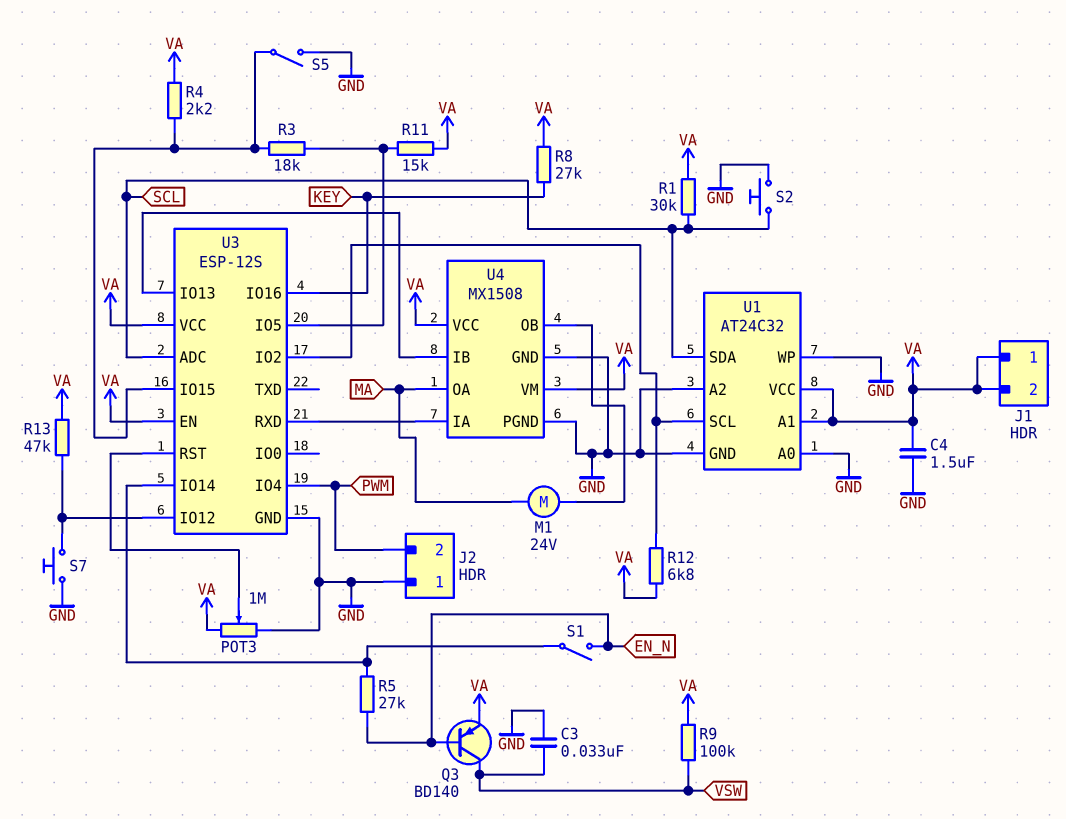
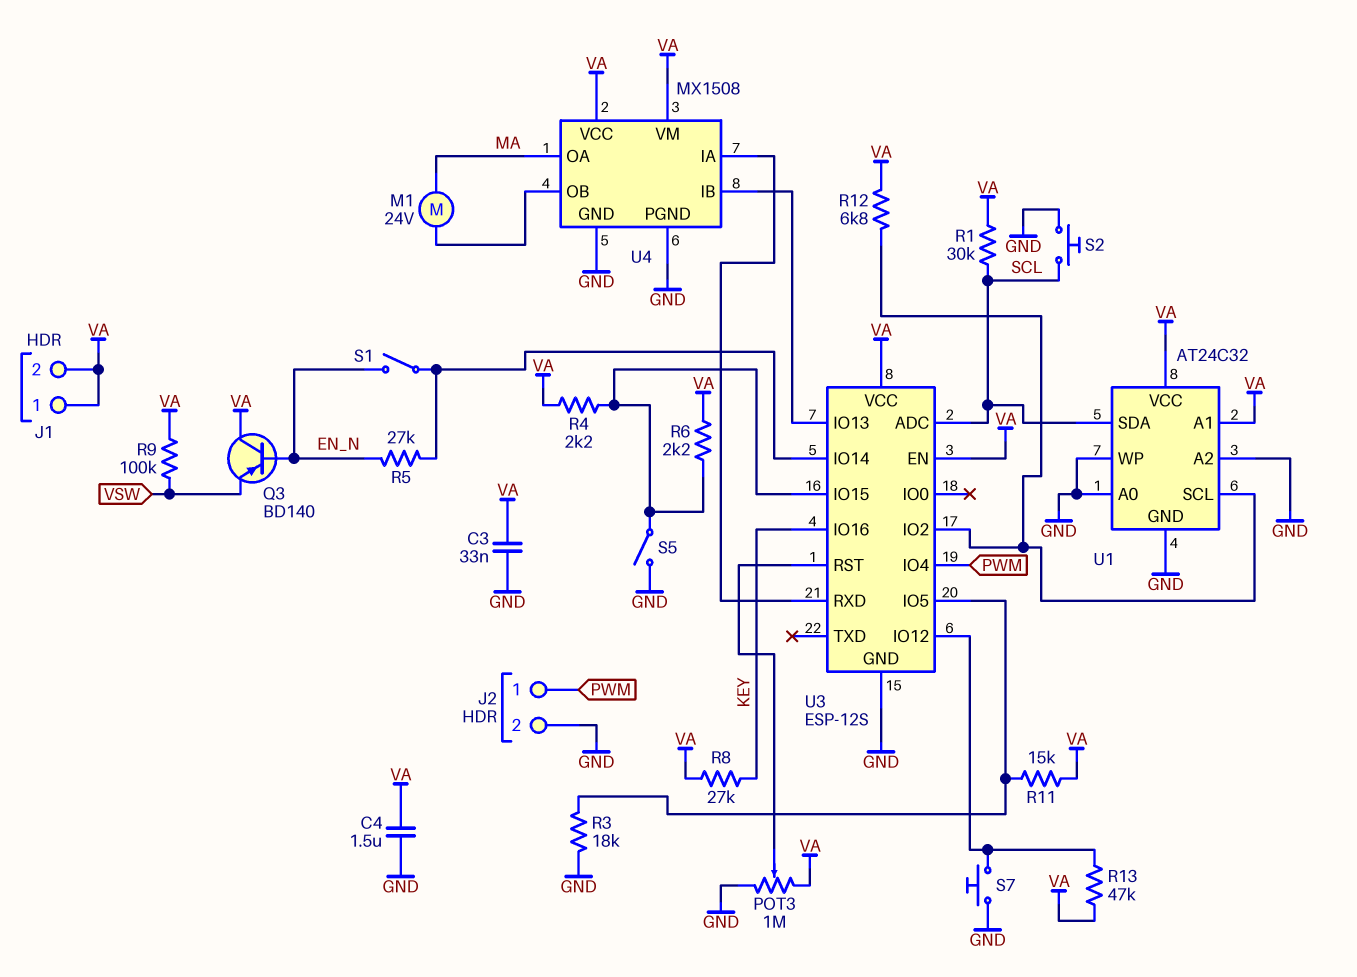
C3: 33nF (GND, VSW) -> 33nF (GND, VA)
J2 pin 1: GND -> PWM
J2 pin 2: PWM -> GND
Q3: PNP BD140 (B EN_N, C VSW, E VA) -> PNP BD140 (B EN_N, C VA, E VSW)
R3: 18k (U3/IO5, U3/IO15) -> 18k (GND, U3/IO5)
R6: none -> 2.2k (U3/IO15, VA)

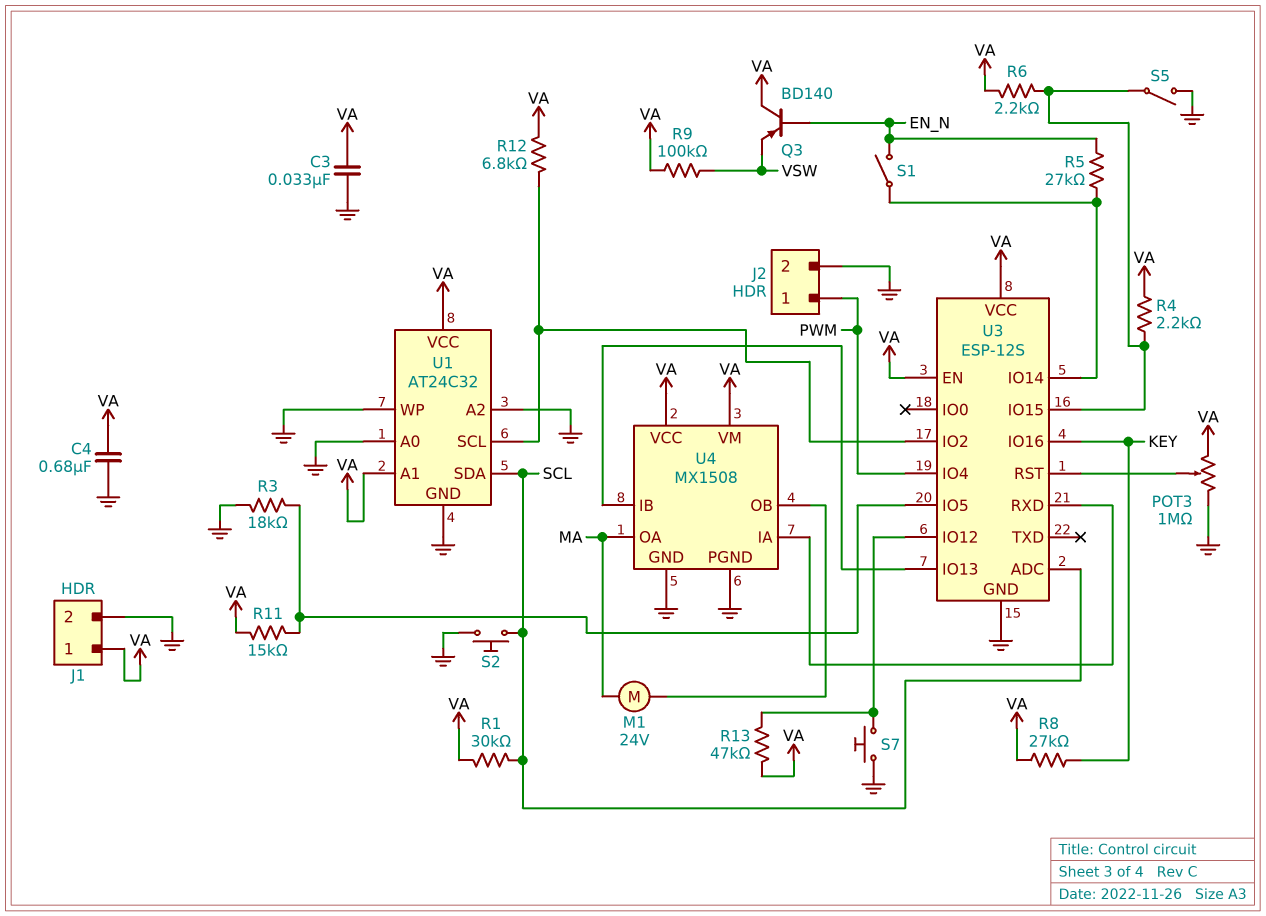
C4: 1.5uF (GND, VA) -> 680nF (GND, VA)
J1 pin 2: VA -> GND

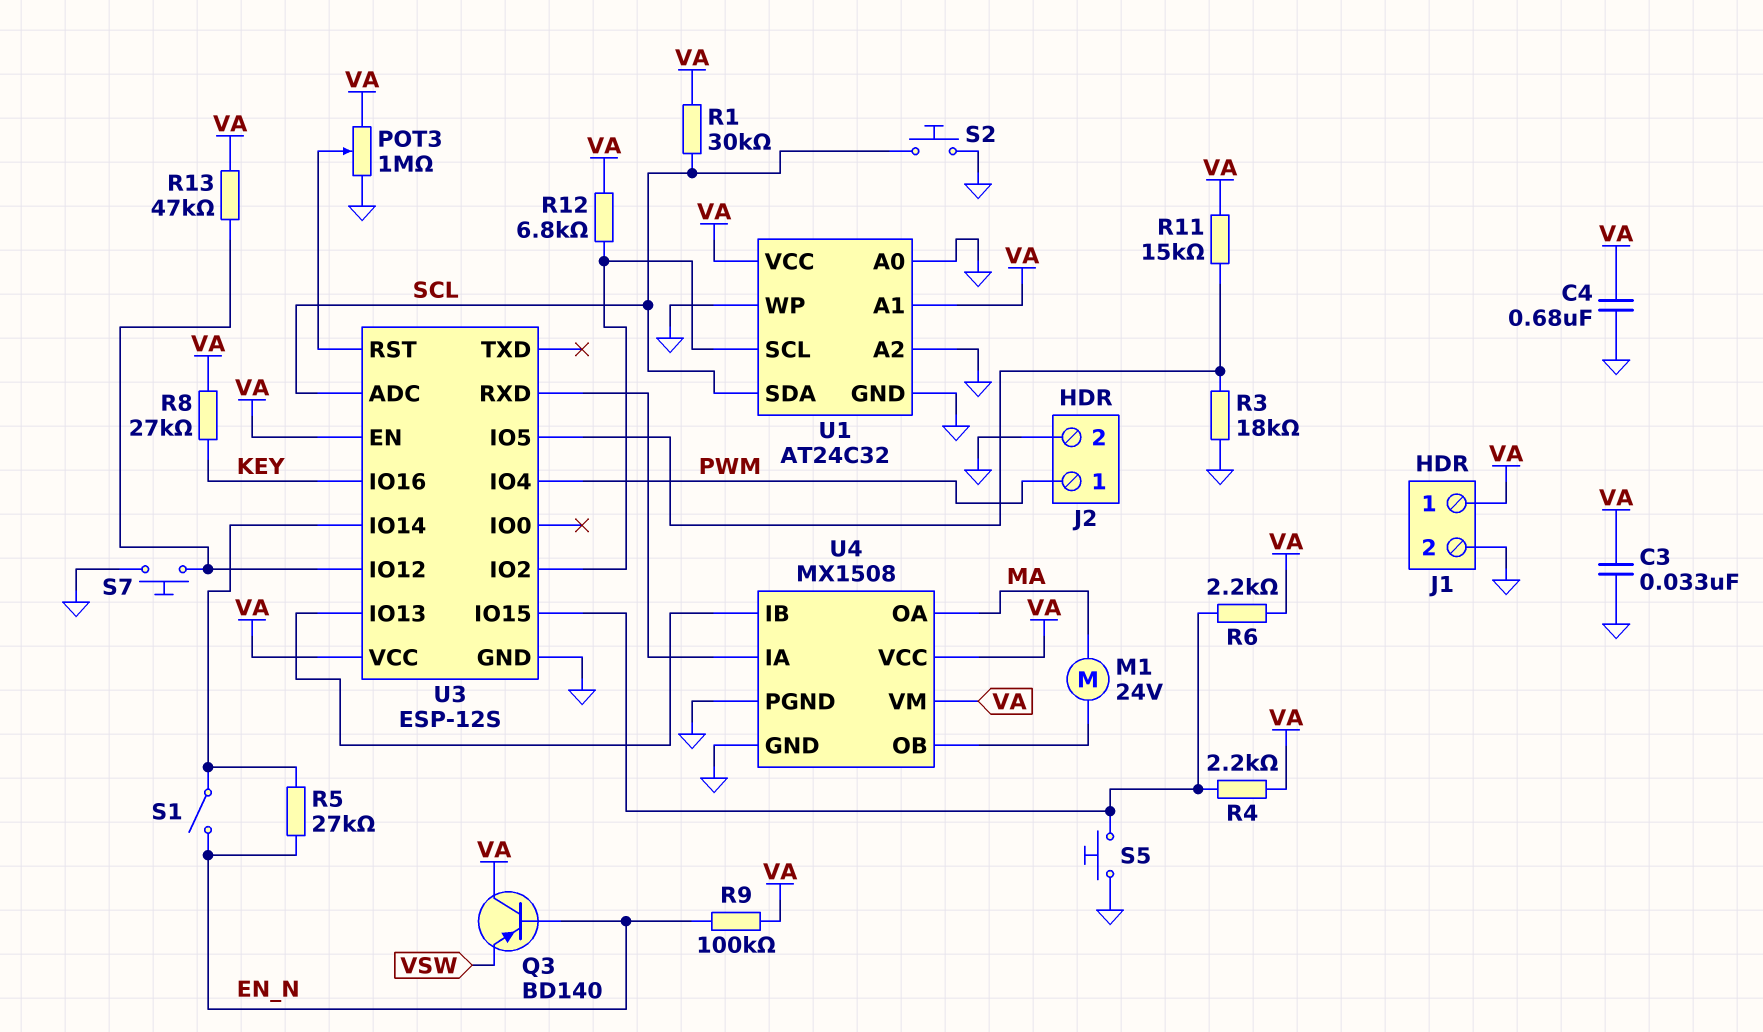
R9: 100k (VA, VSW) -> 100k (EN_N, VA)
S5: switch (GND, U3/IO15) -> button (GND, U3/IO15)

